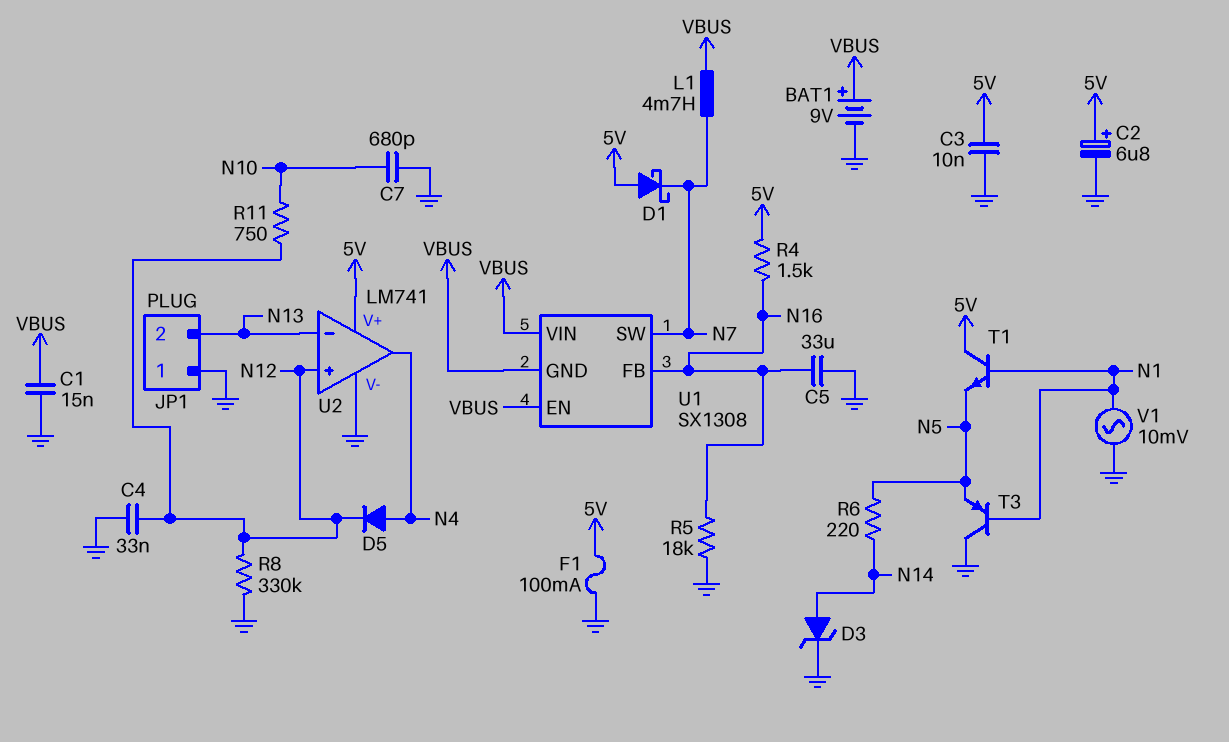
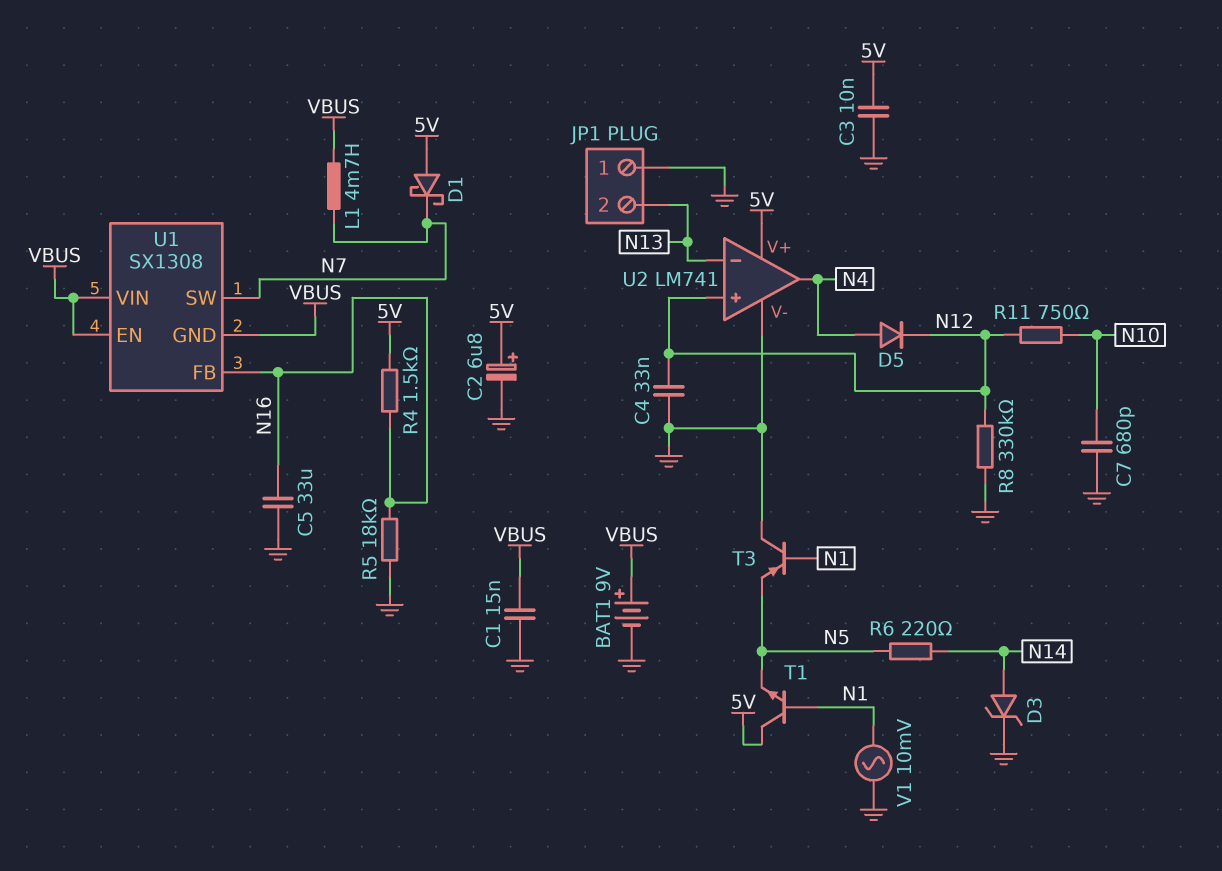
F1: 100mA (5V, GND) -> none

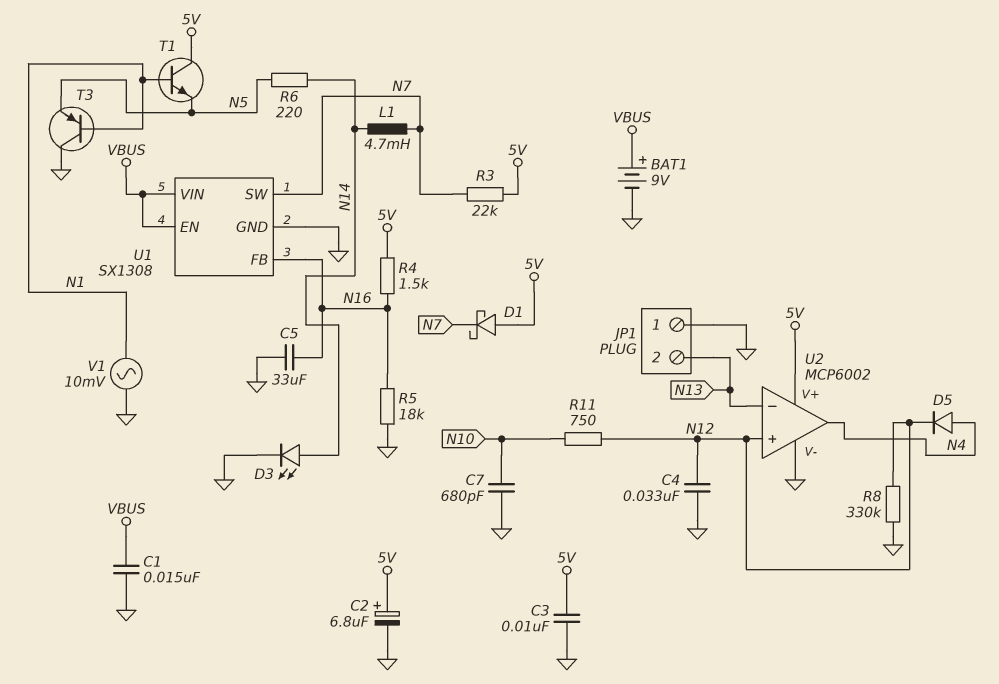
D3: zener (A N14, K GND) -> LED (A N14, K GND)
L1: 4.7mH (N7, VBUS) -> 4.7mH (N7, N14)
R3: none -> 22k (5V, N7)
U1 pin GND: VBUS -> GND
U2: LM741 -> MCP6002

